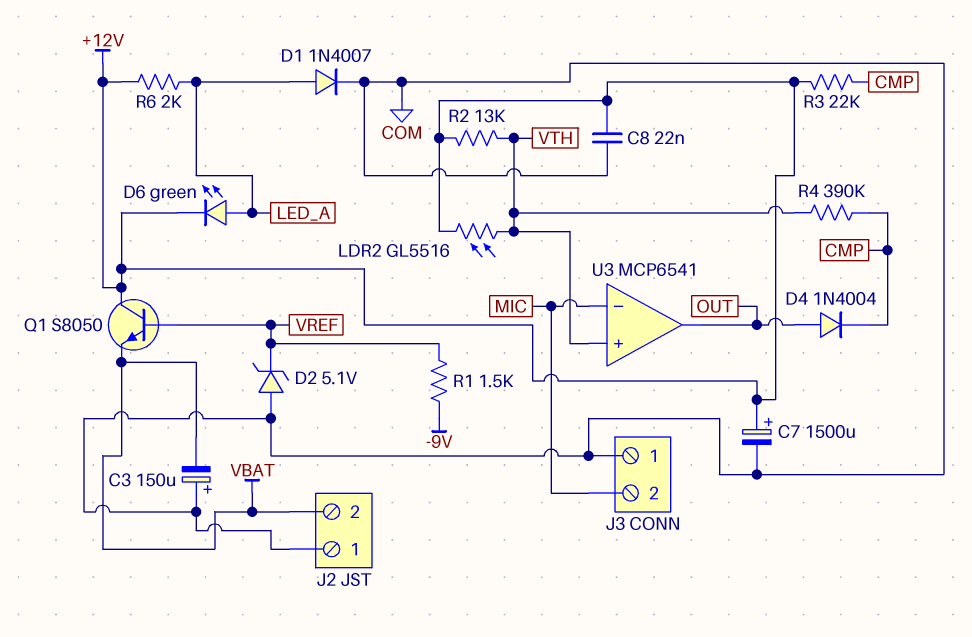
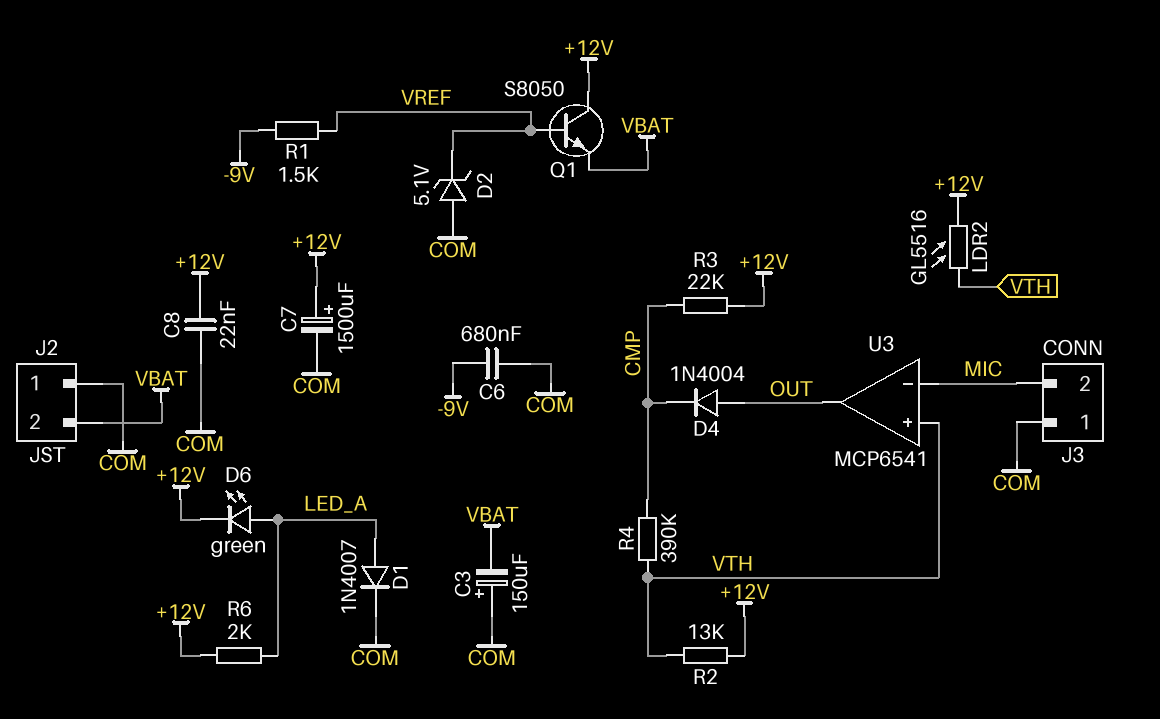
C6: none -> 680nF (-9V, COM)

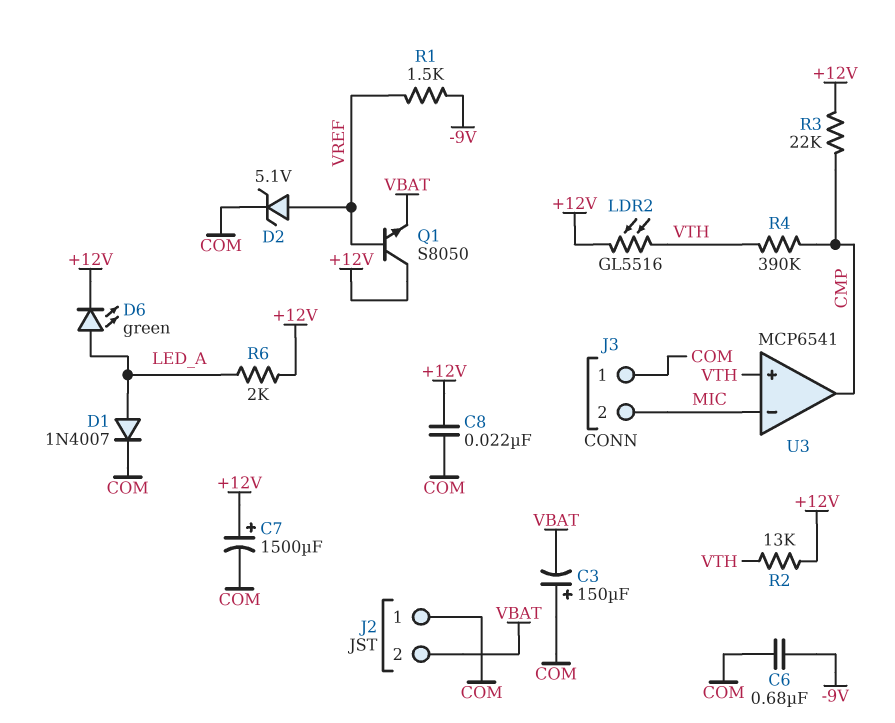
D2: zener 5.1V (A COM, K VREF) -> zener 5.1V (A VREF, K COM)
D4: diode 1N4004 (A OUT, K CMP) -> none
U3 pin out: OUT -> CMP

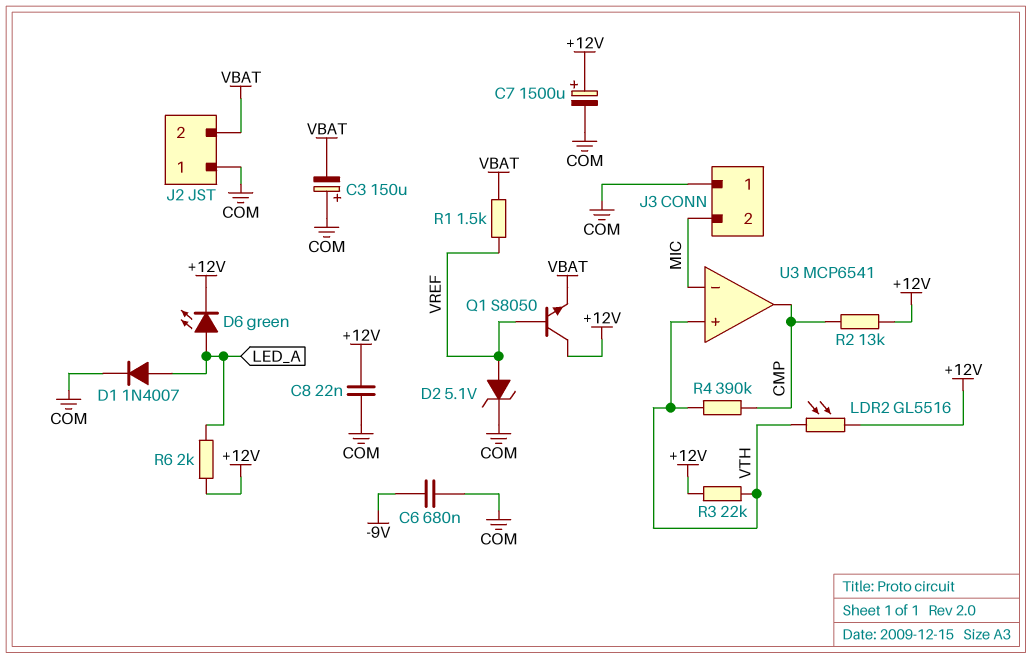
R1: 1.5k (-9V, VREF) -> 1.5k (VBAT, VREF)
R2: 13k (+12V, VTH) -> 13k (+12V, CMP)
R3: 22k (+12V, CMP) -> 22k (+12V, VTH)

